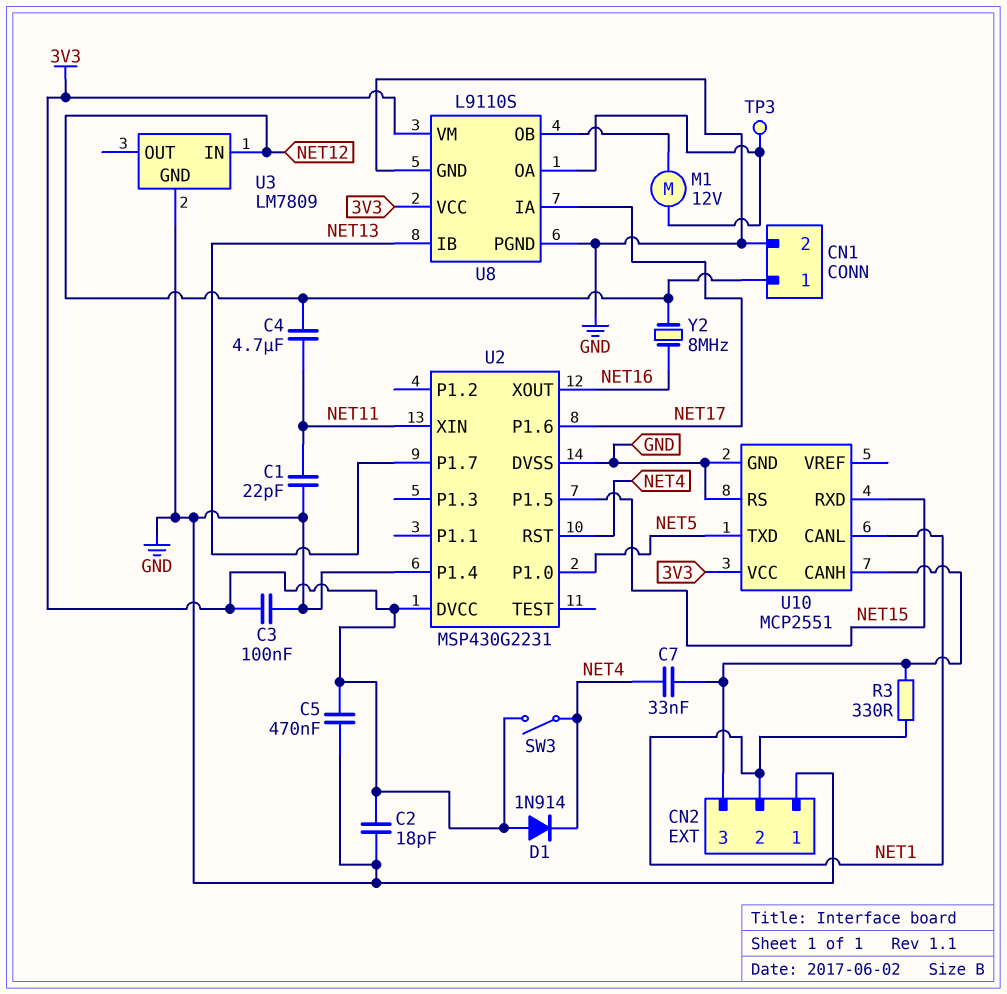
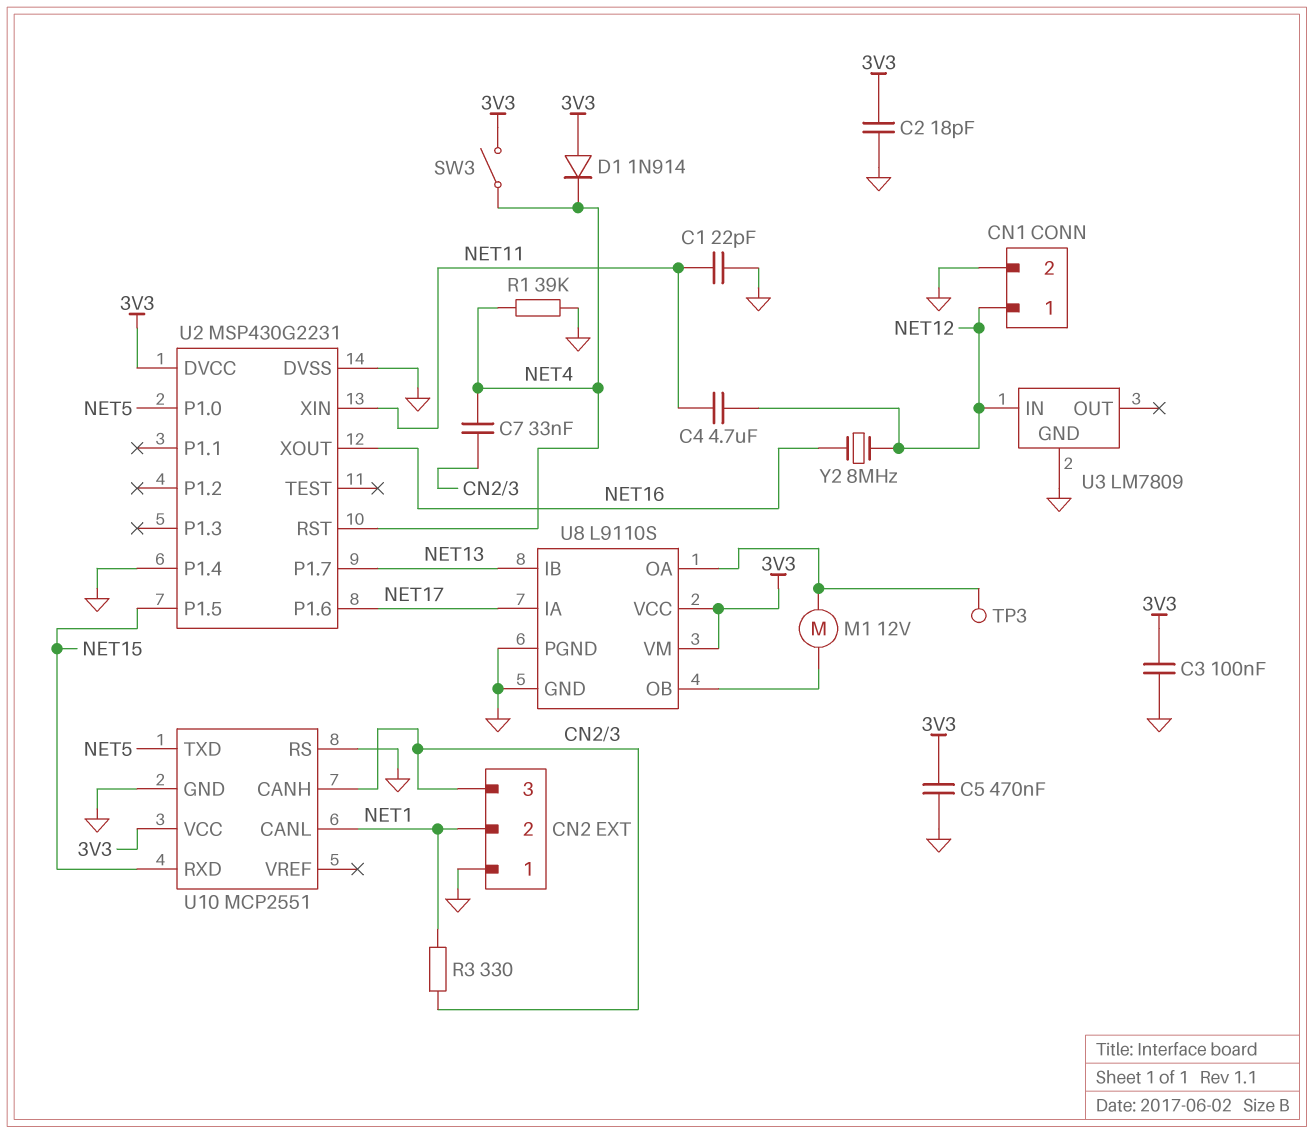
R1: none -> 39k (GND, NET4)

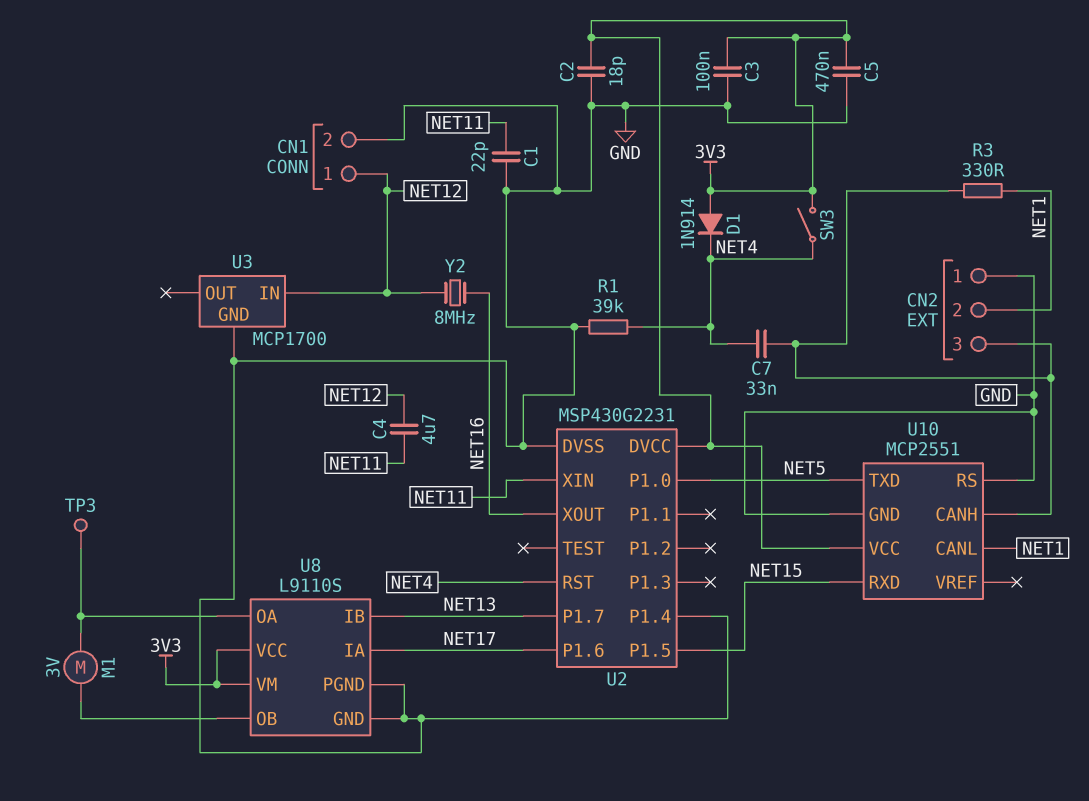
M1: motor 12V (U8/OA, U8/OB) -> motor 3V (U8/OA, U8/OB)
U3: LM7809 -> MCP1700

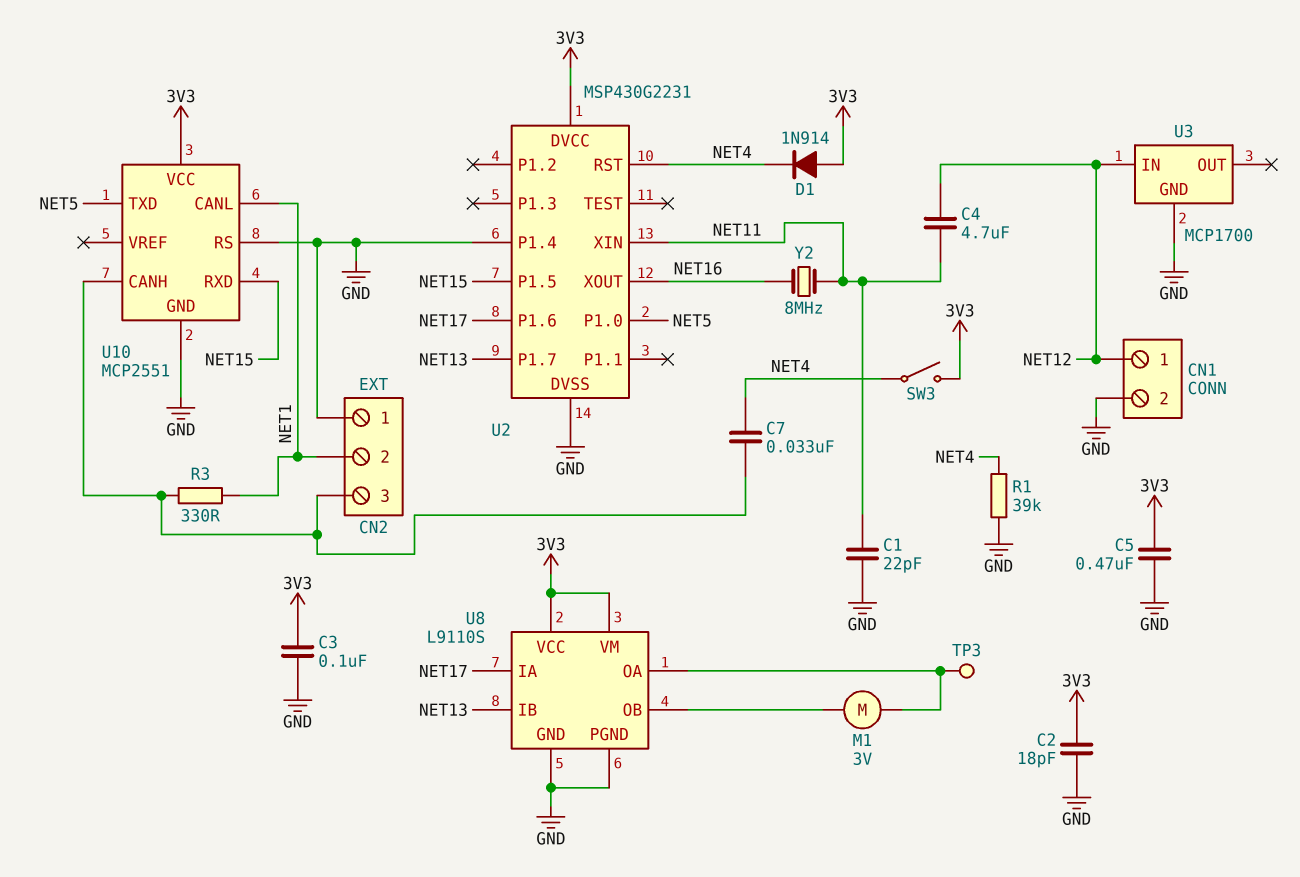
Y2: 8MHz (NET12, NET16) -> 8MHz (NET11, NET16)

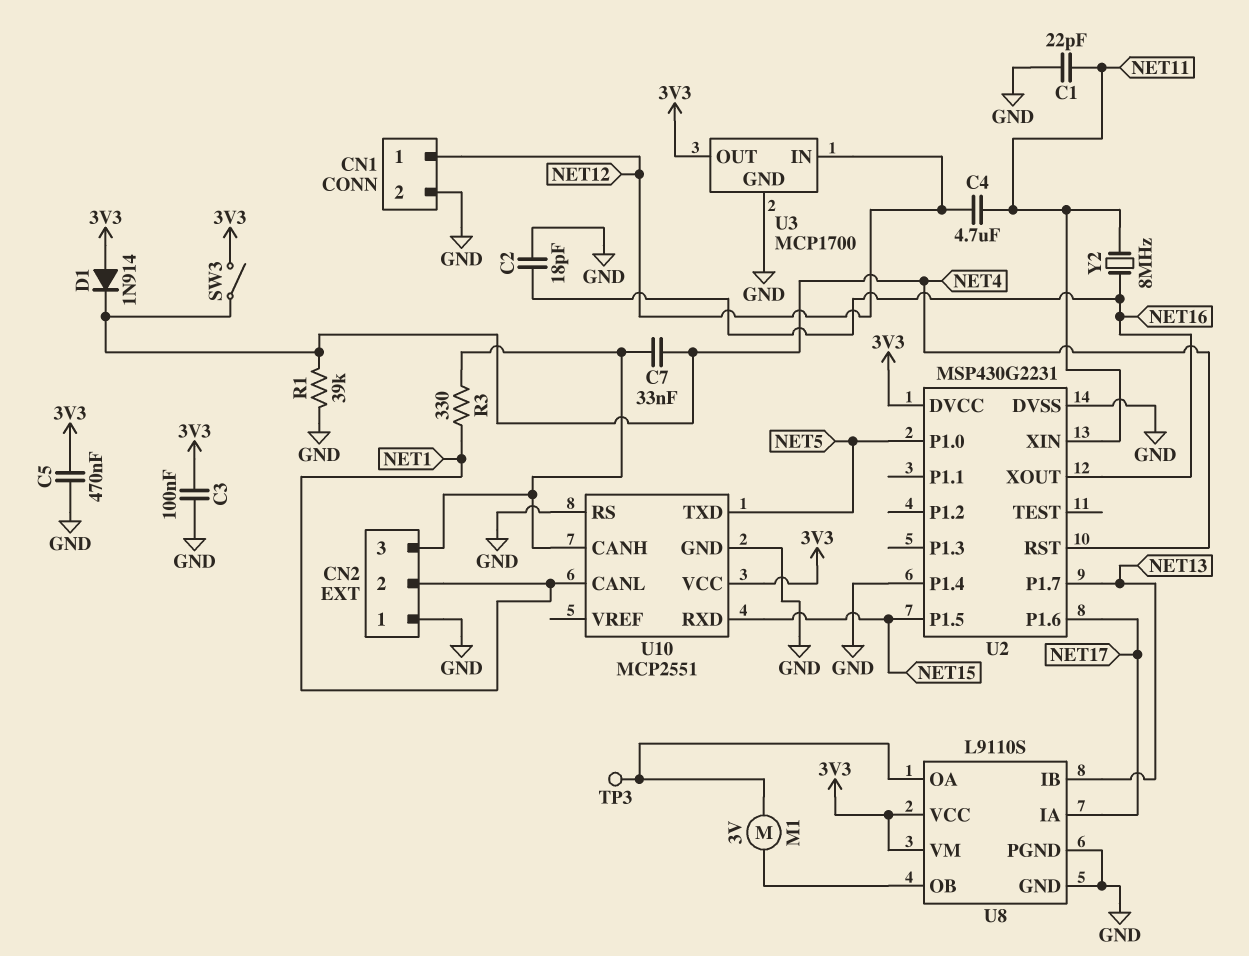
C2: 18pF (3V3, GND) -> 18pF (GND, NET16)
U3 pin OUT: none -> 3V3

